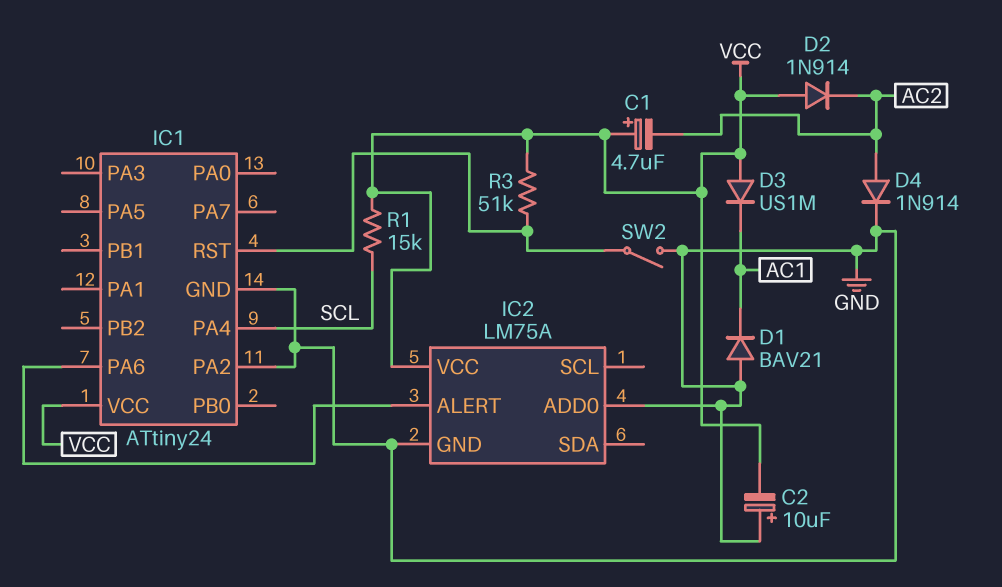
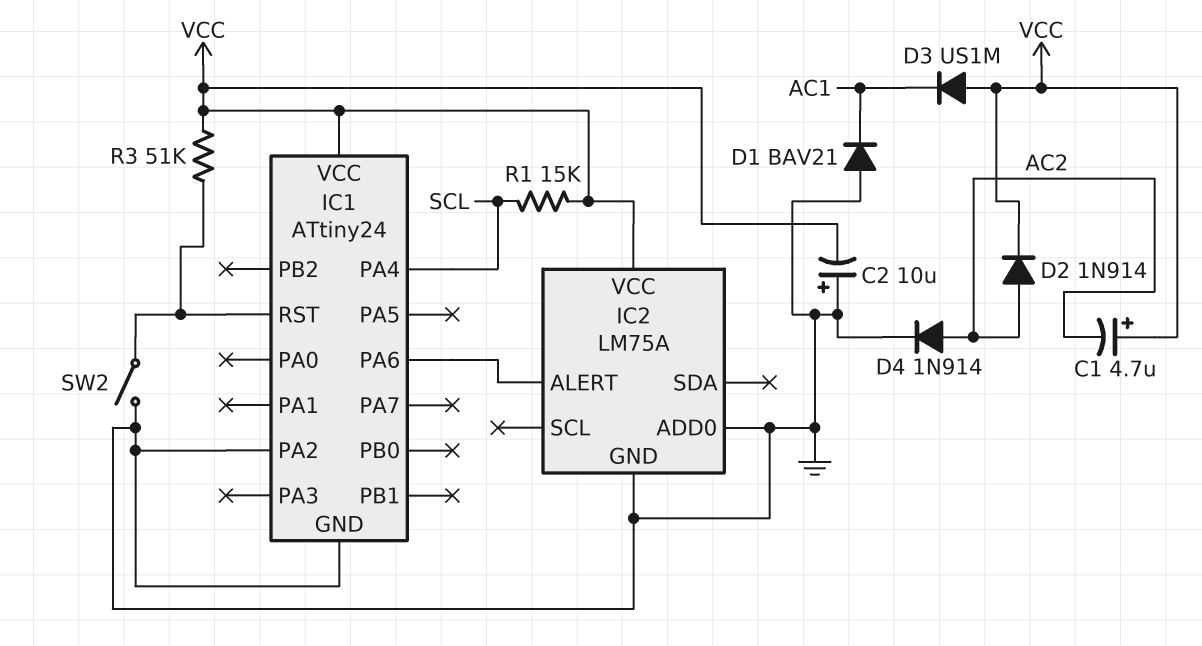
D2: diode 1N914 (A VCC, K AC2) -> diode 1N914 (A AC2, K VCC)

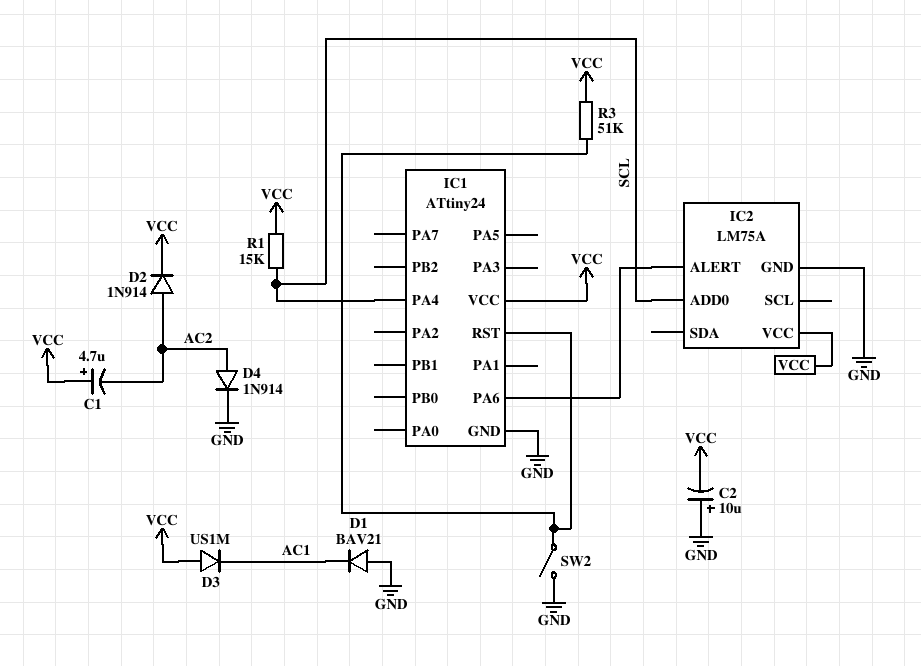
IC1 pin PA2: GND -> none
IC2 pin ADD0: GND -> SCL

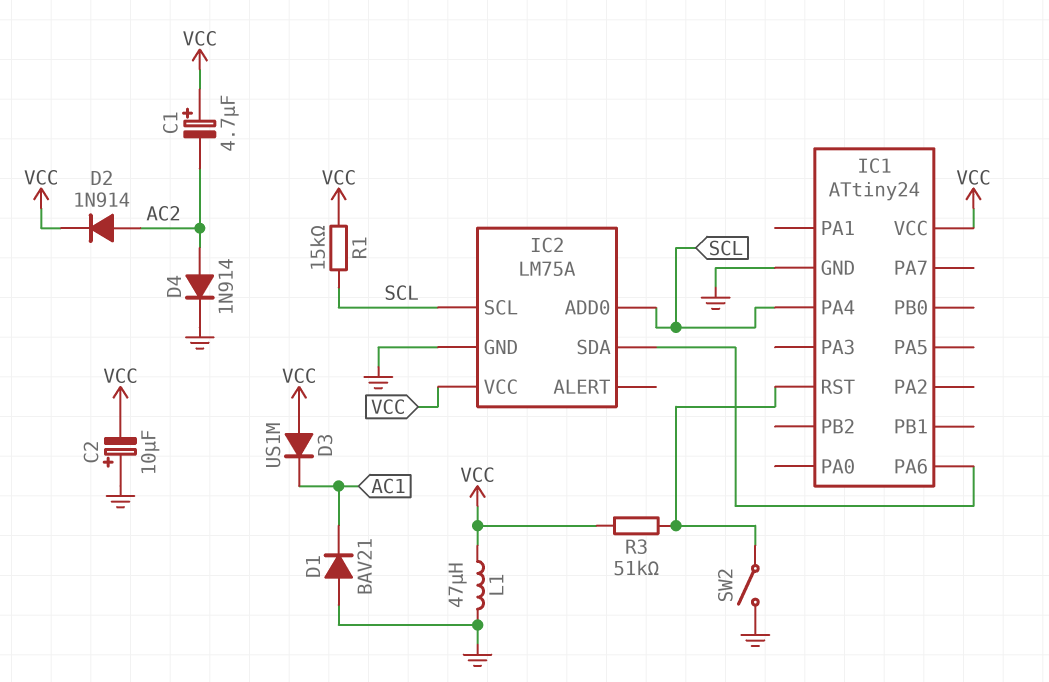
IC2 pin ALERT: IC1/PA6 -> none
IC2 pin SCL: none -> SCL
IC2 pin SDA: none -> IC1/PA6
L1: none -> 47uH (GND, VCC)

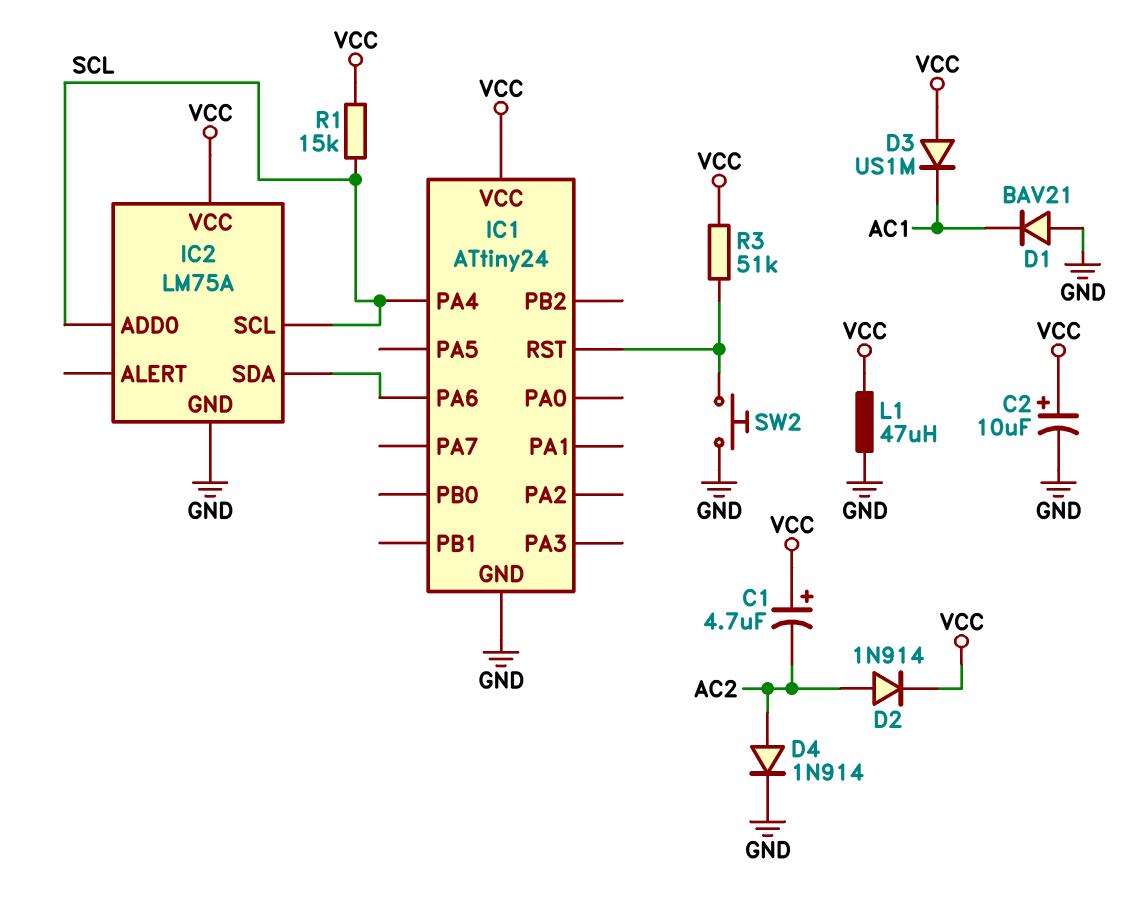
C2: 10uF (plus GND, minus VCC) -> 10uF (plus VCC, minus GND)
SW2: switch (GND, IC1/RST) -> button (GND, IC1/RST)

